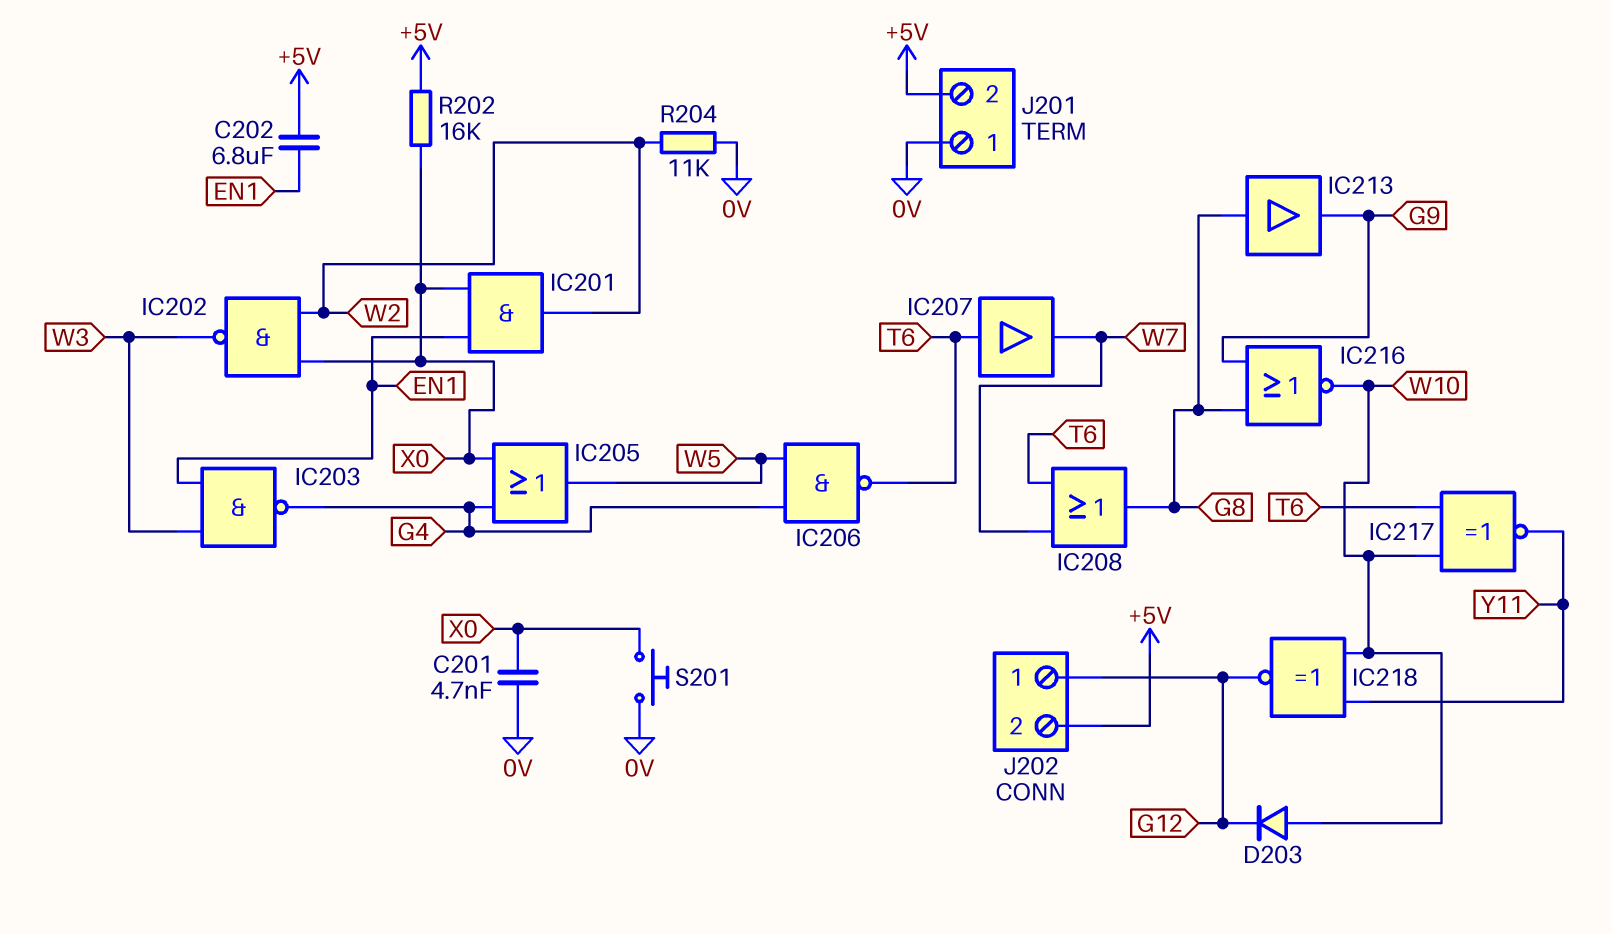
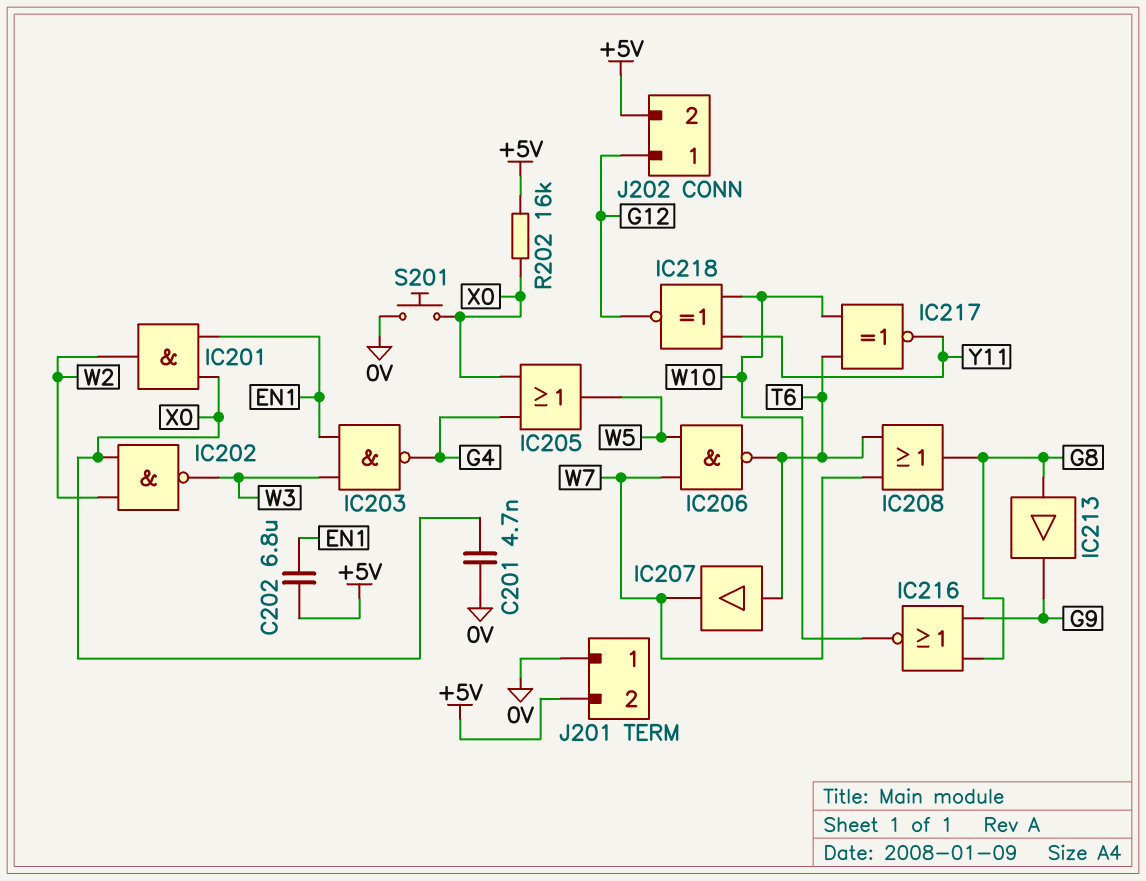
D203: diode (A W10, K G12) -> none
IC206: NAND (in G4, in W5, out T6) -> NAND (in W5, in W7, out T6)
R204: 11k (0V, W2) -> none

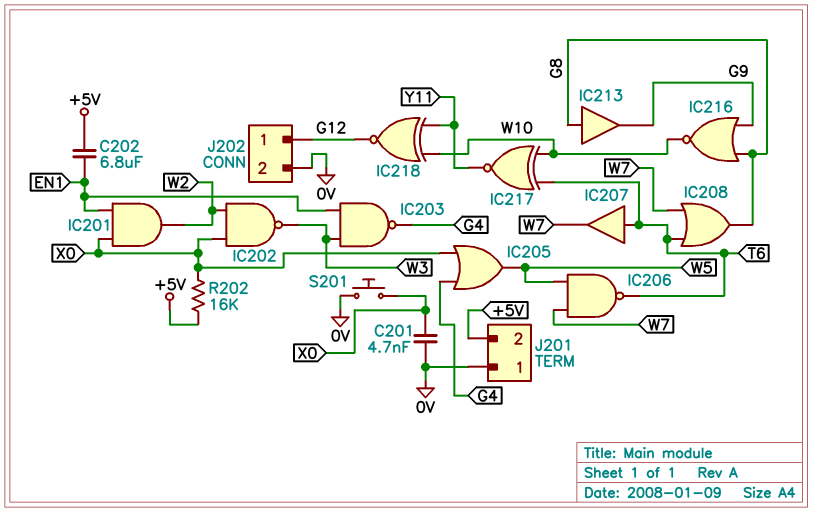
J202 pin 2: +5V -> 0V

